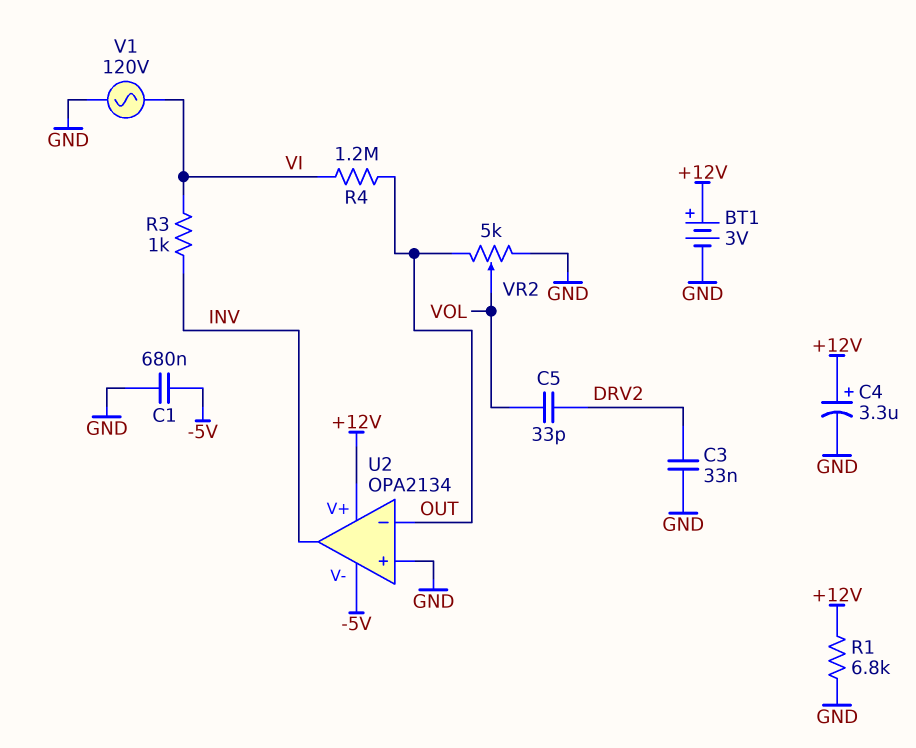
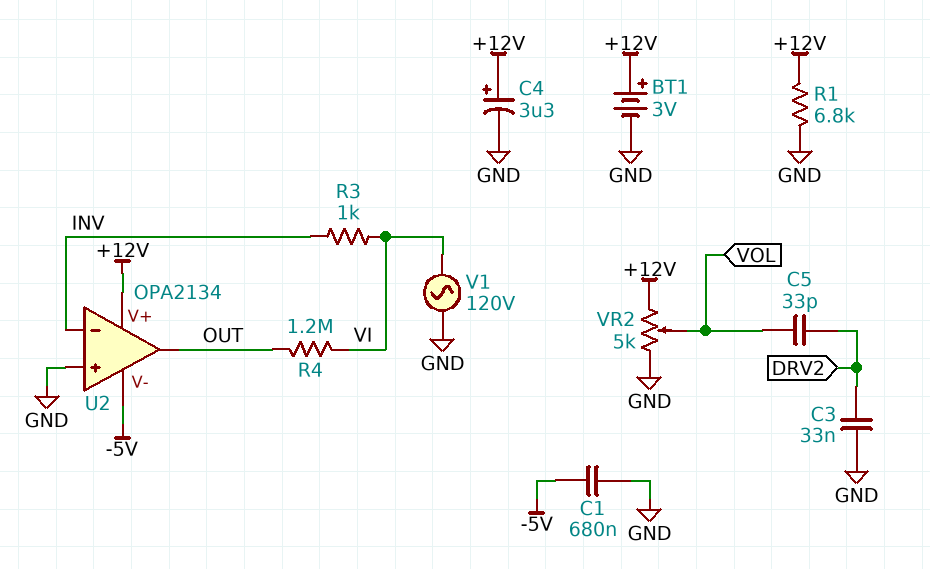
U2 pin in-: OUT -> INV
U2 pin out: INV -> OUT
VR2: 5k (GND, OUT, wiper VOL) -> 5k (+12V, GND, wiper VOL)

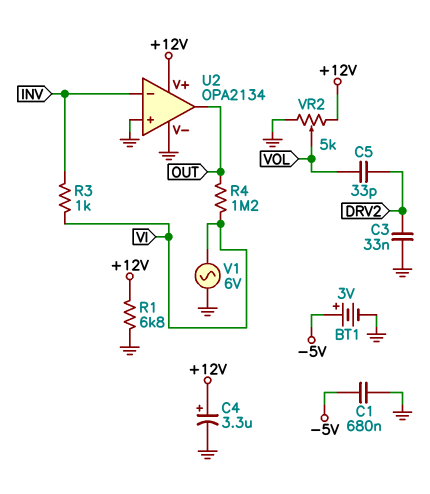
BT1: 3V (plus +12V, minus GND) -> 3V (plus -5V, minus GND)
U2 pin V-: -5V -> GND
V1: AC 120V (GND, VI) -> AC 6V (GND, VI)

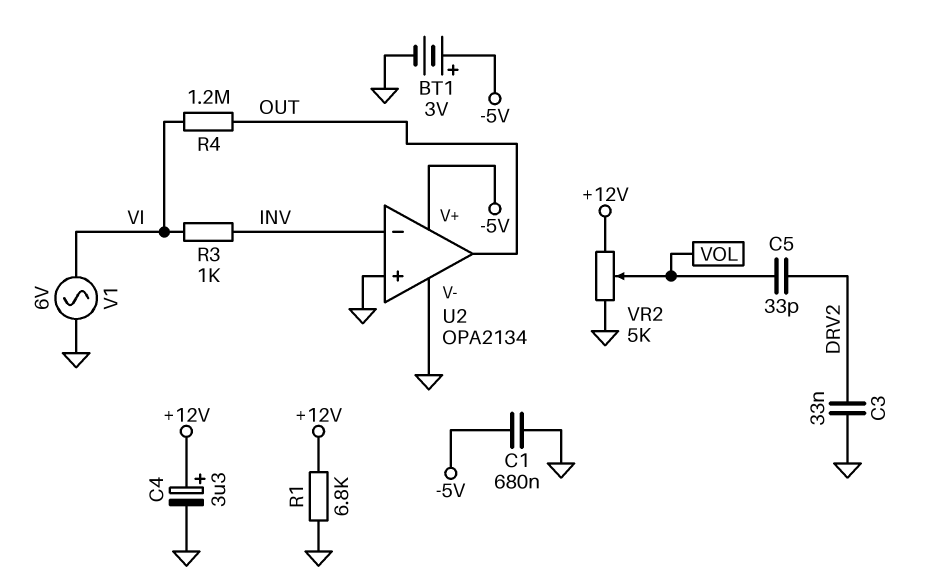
U2 pin V+: +12V -> -5V

